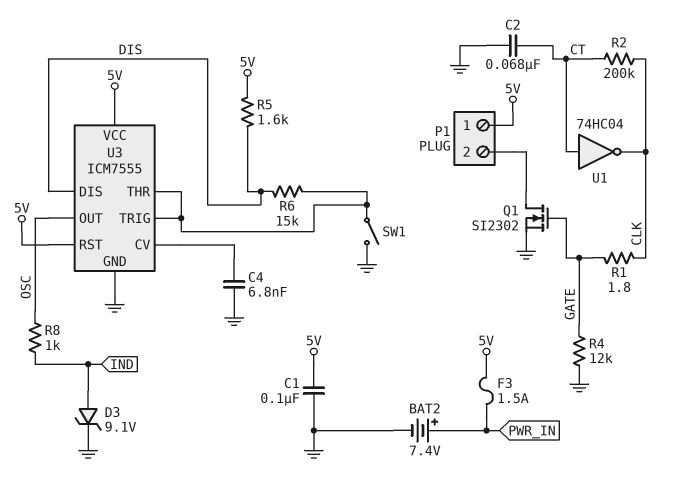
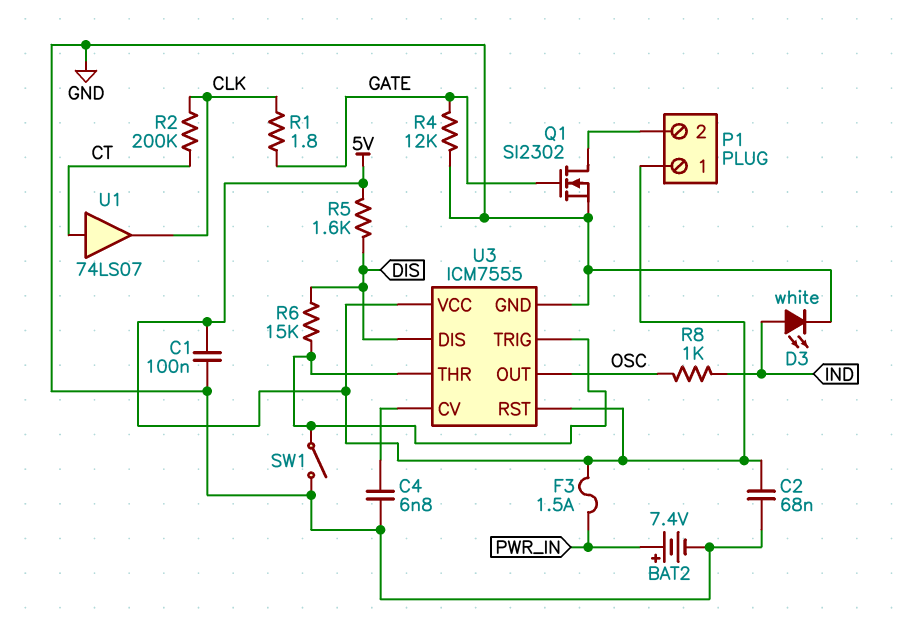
C2: 68nF (CT, GND) -> 68nF (5V, GND)
D3: zener 9.1V (A IND, K GND) -> LED white (A IND, K GND)
U1: NOT 74HC04 (in CT, out CLK) -> buffer 74LS07 (in CT, out CLK)

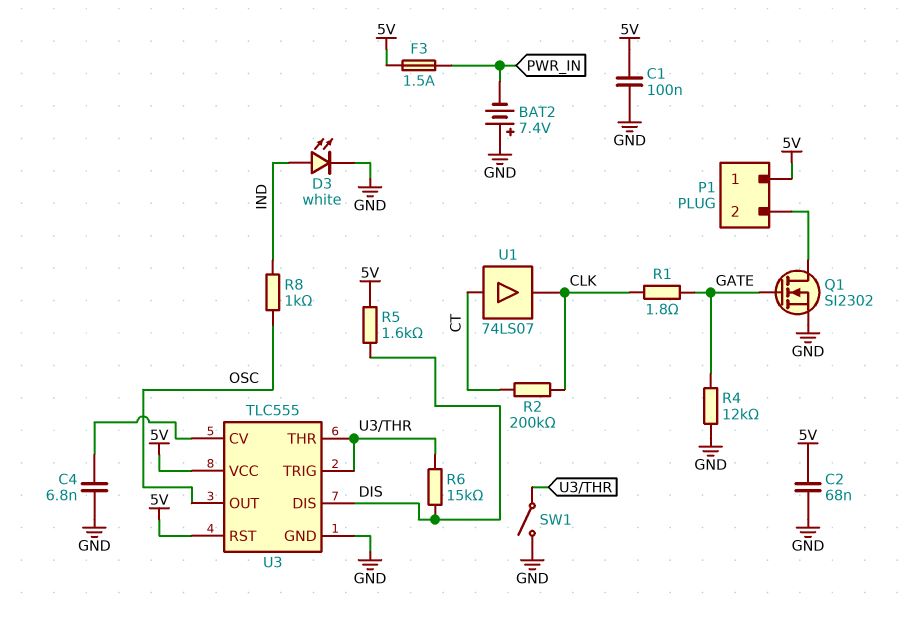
BAT2: 7.4V (plus PWR_IN, minus GND) -> 7.4V (plus GND, minus PWR_IN)
U3: ICM7555 -> TLC555

